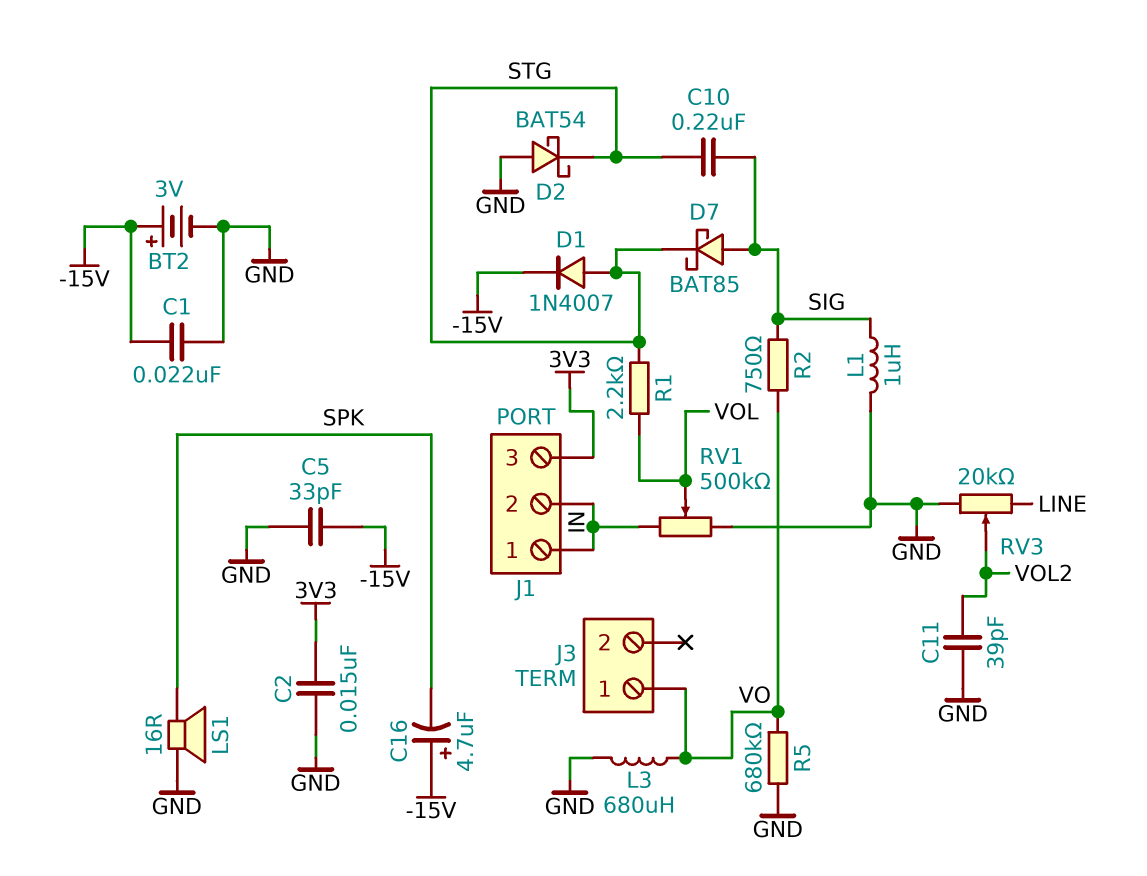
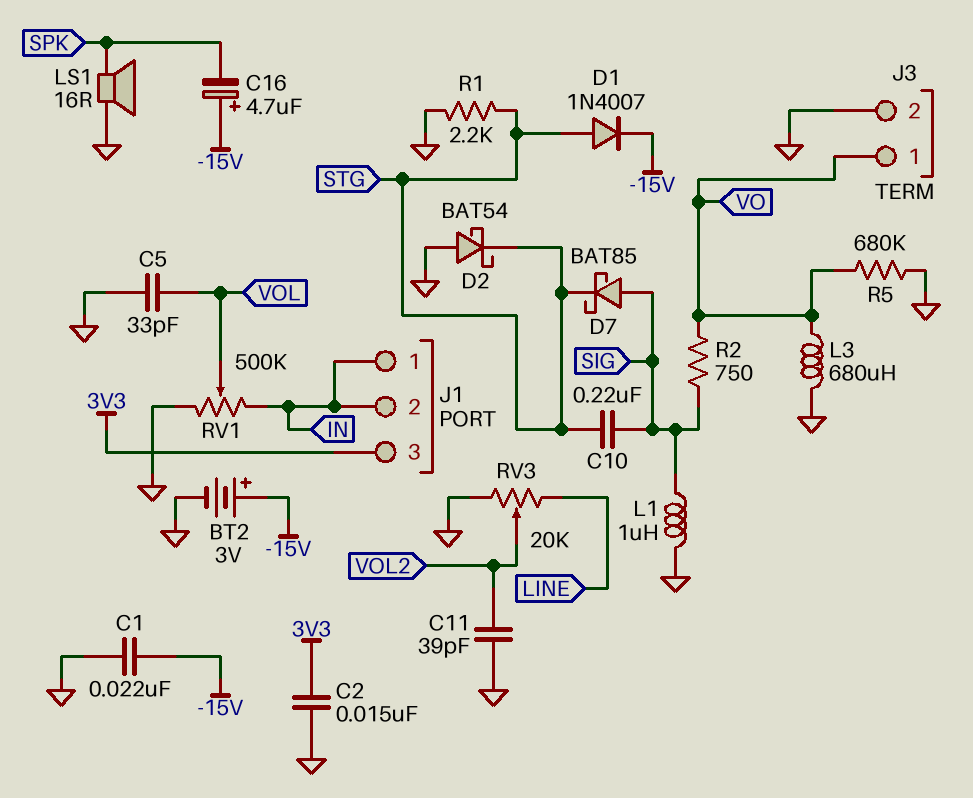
C5: 33pF (-15V, GND) -> 33pF (GND, VOL)
J3 pin 2: none -> GND
R1: 2.2k (STG, VOL) -> 2.2k (GND, STG)

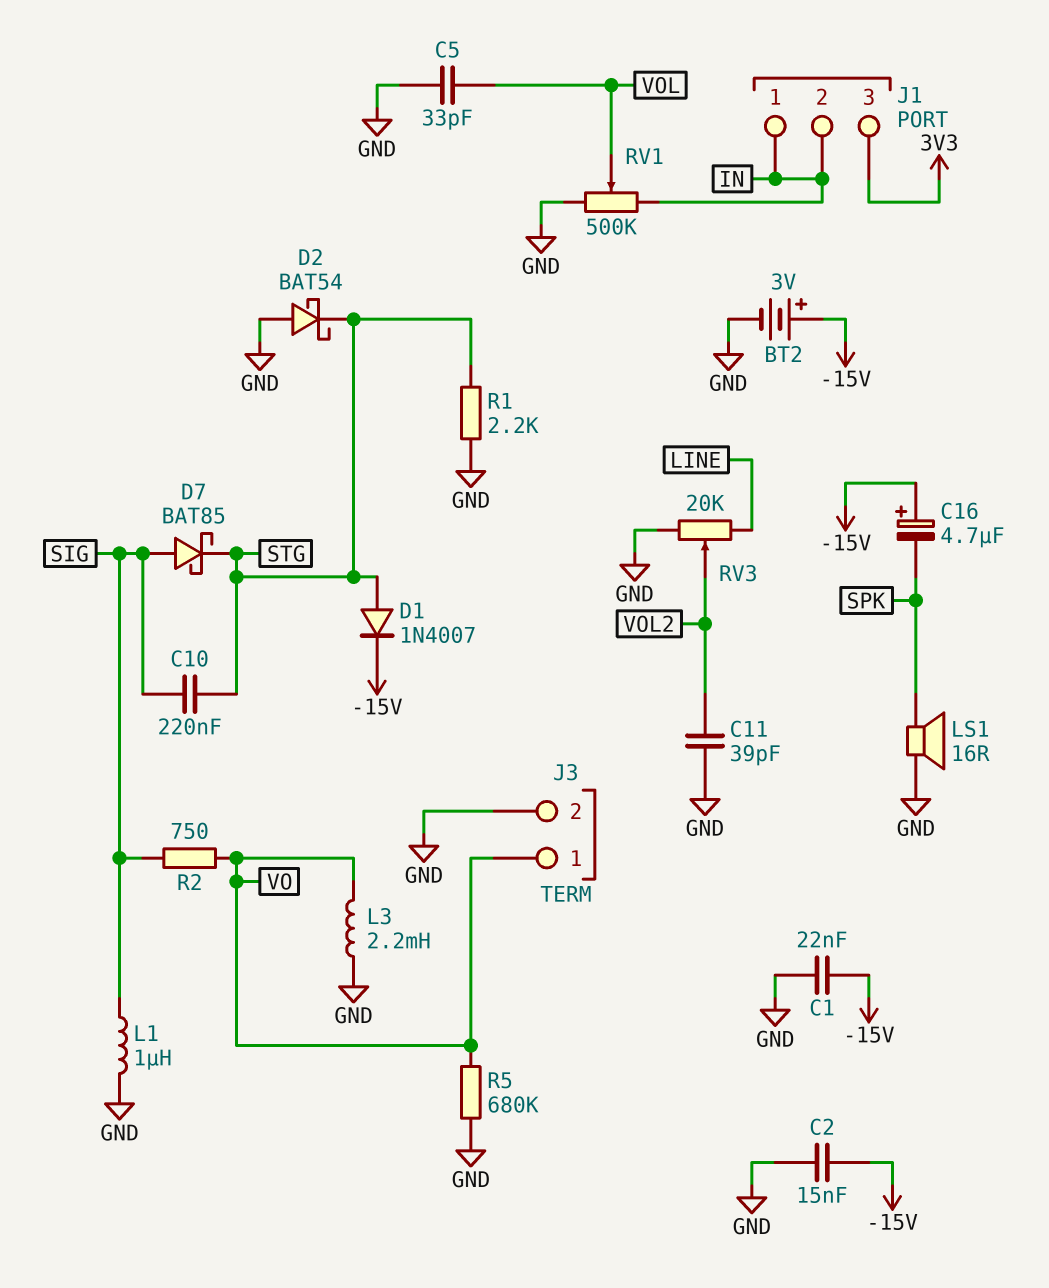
C2: 15nF (3V3, GND) -> 15nF (-15V, GND)
L3: 680uH (GND, VO) -> 2.2mH (GND, VO)

